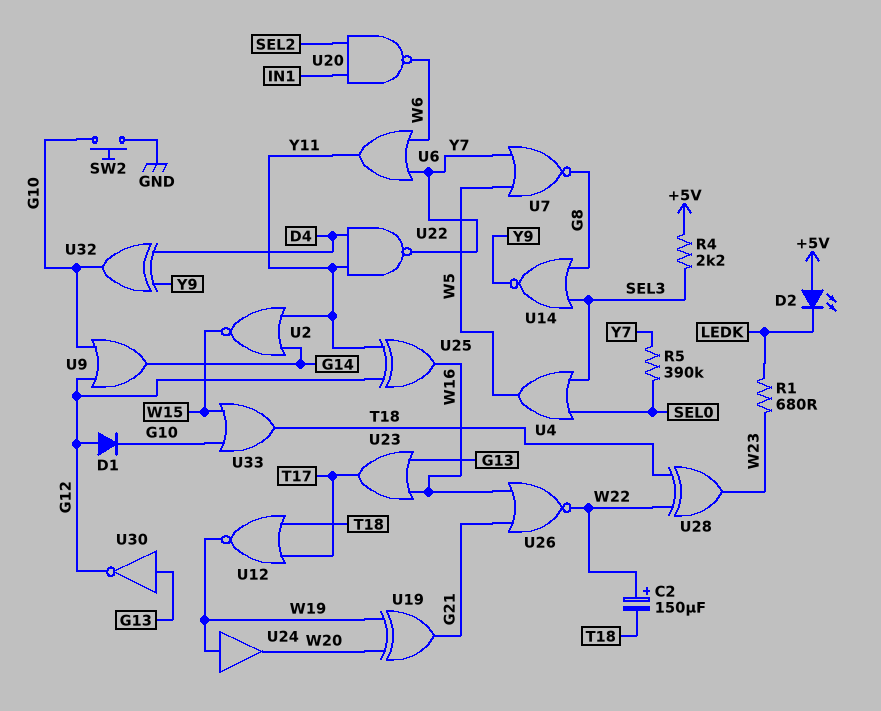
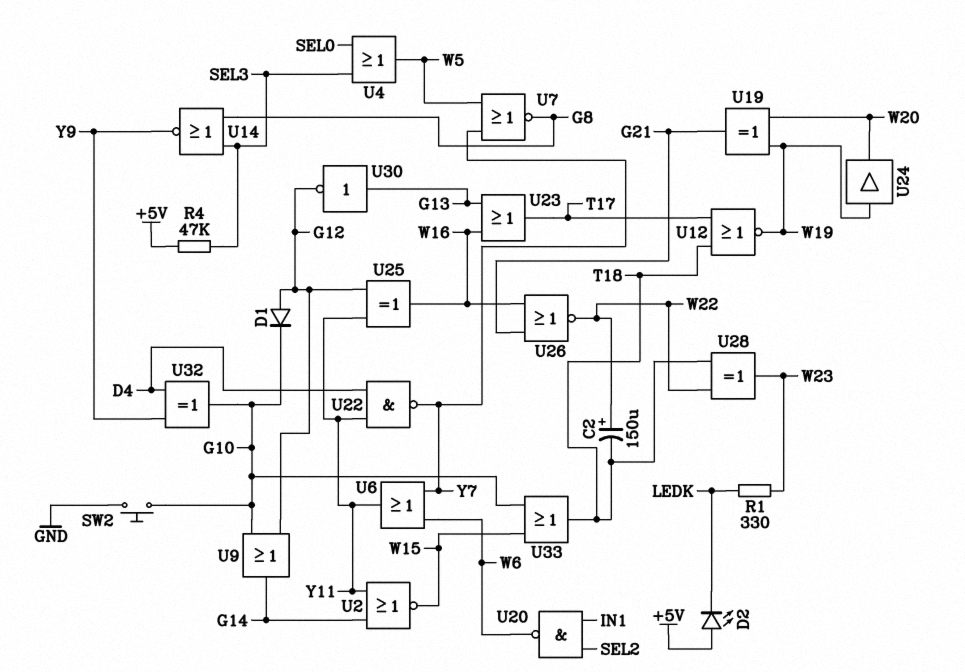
R1: 680 (LEDK, W23) -> 330 (LEDK, W23)
R4: 2.2k (+5V, SEL3) -> 47k (+5V, SEL3)
R5: 390k (SEL0, Y7) -> none

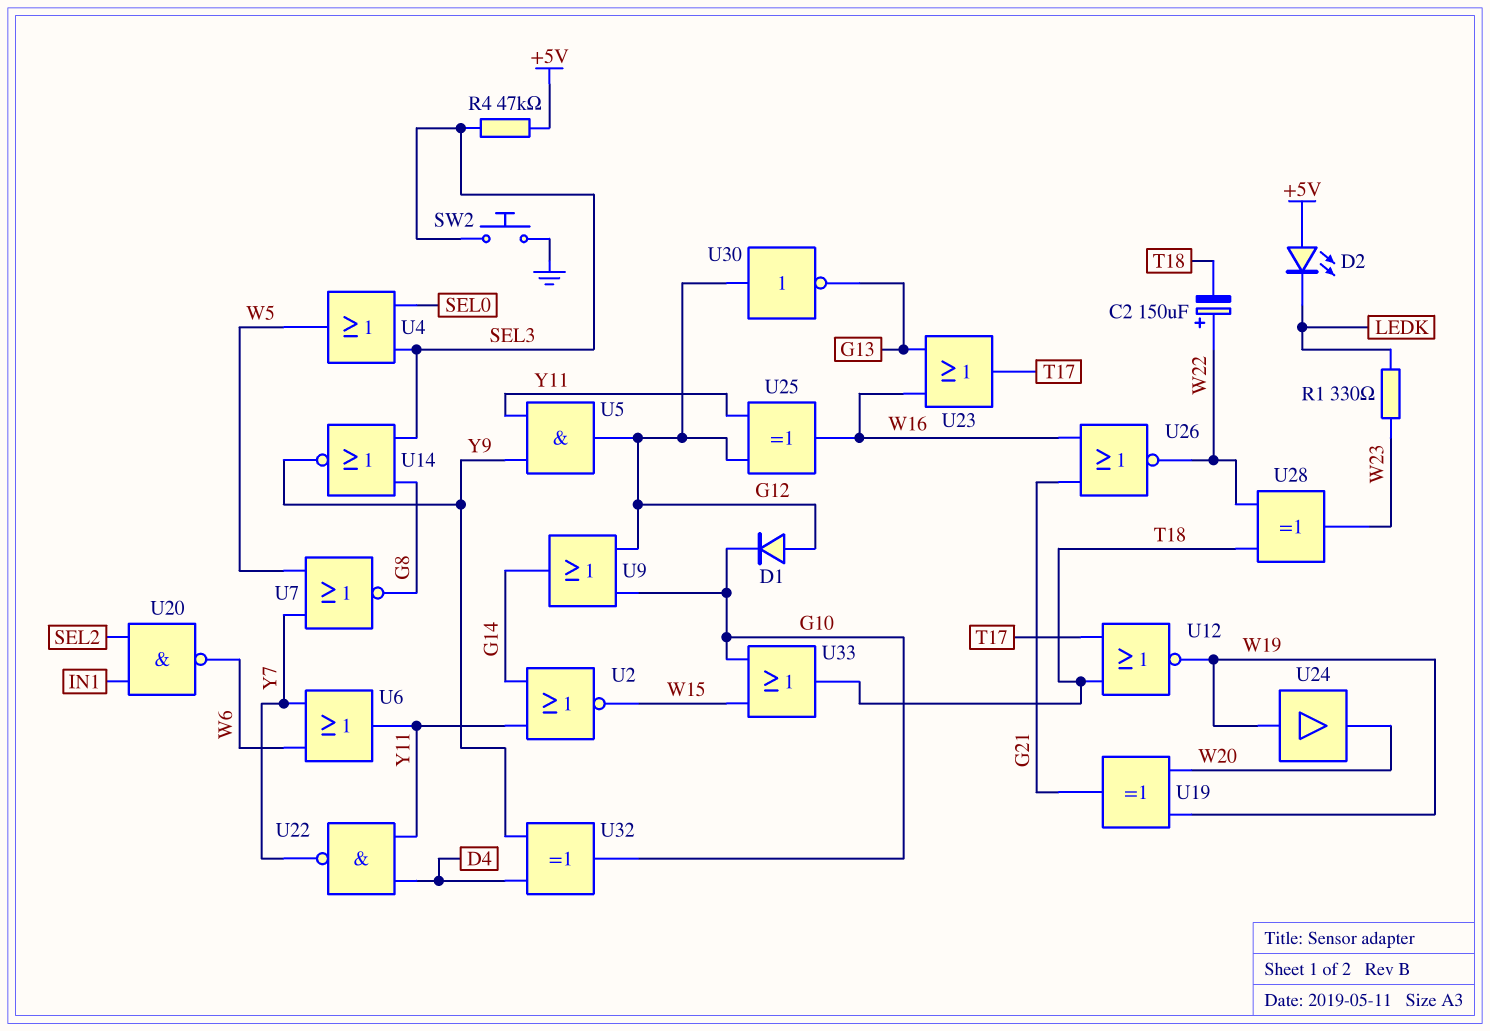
SW2: button (G10, GND) -> button (GND, SEL3)
U5: none -> AND (in Y9, in Y11, out G12)
U30: NOT (in G13, out G12) -> NOT (in G12, out G13)

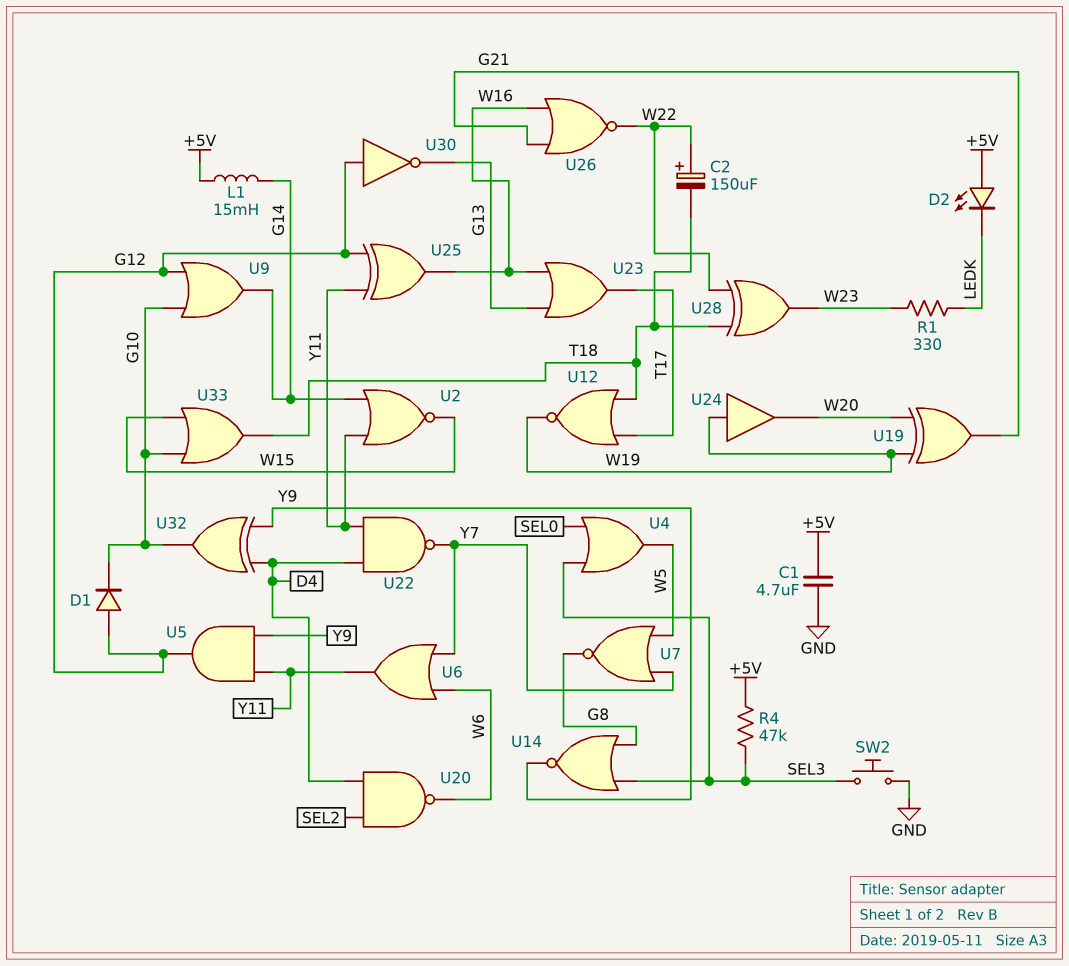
C1: none -> 4.7uF (+5V, GND)
L1: none -> 15mH (+5V, G14)
U20: NAND (in IN1, in SEL2, out W6) -> NAND (in D4, in SEL2, out W6)

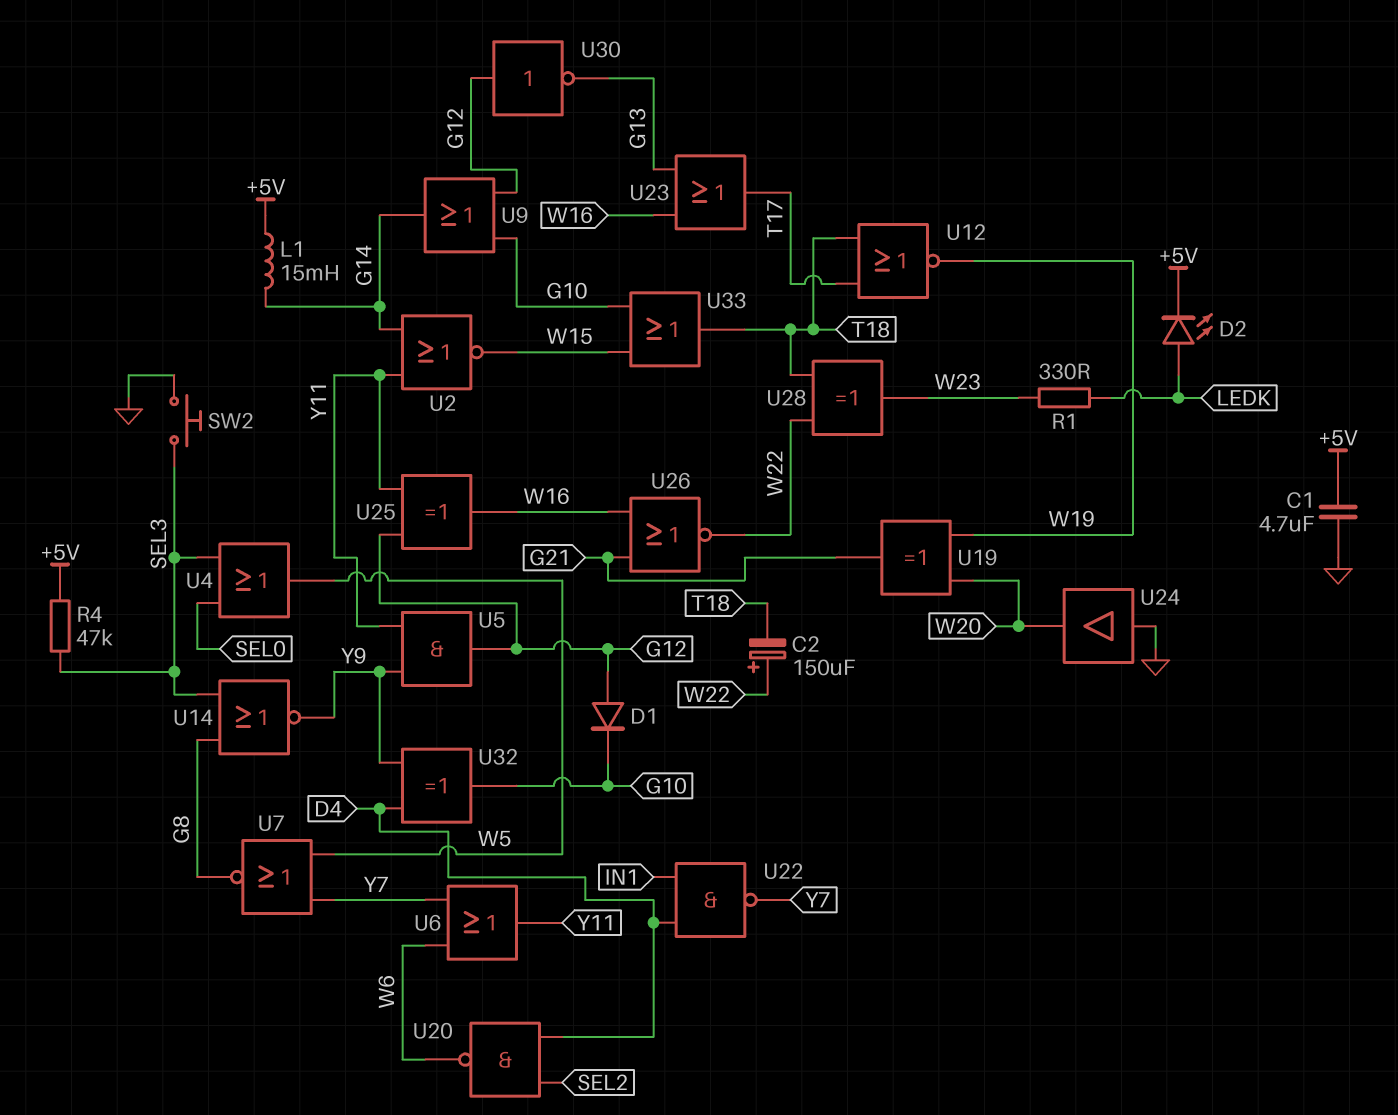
D2: LED (A +5V, K LEDK) -> LED (A LEDK, K +5V)
U22: NAND (in D4, in Y11, out Y7) -> NAND (in D4, in IN1, out Y7)
U24: buffer (in W19, out W20) -> buffer (in GND, out W20)

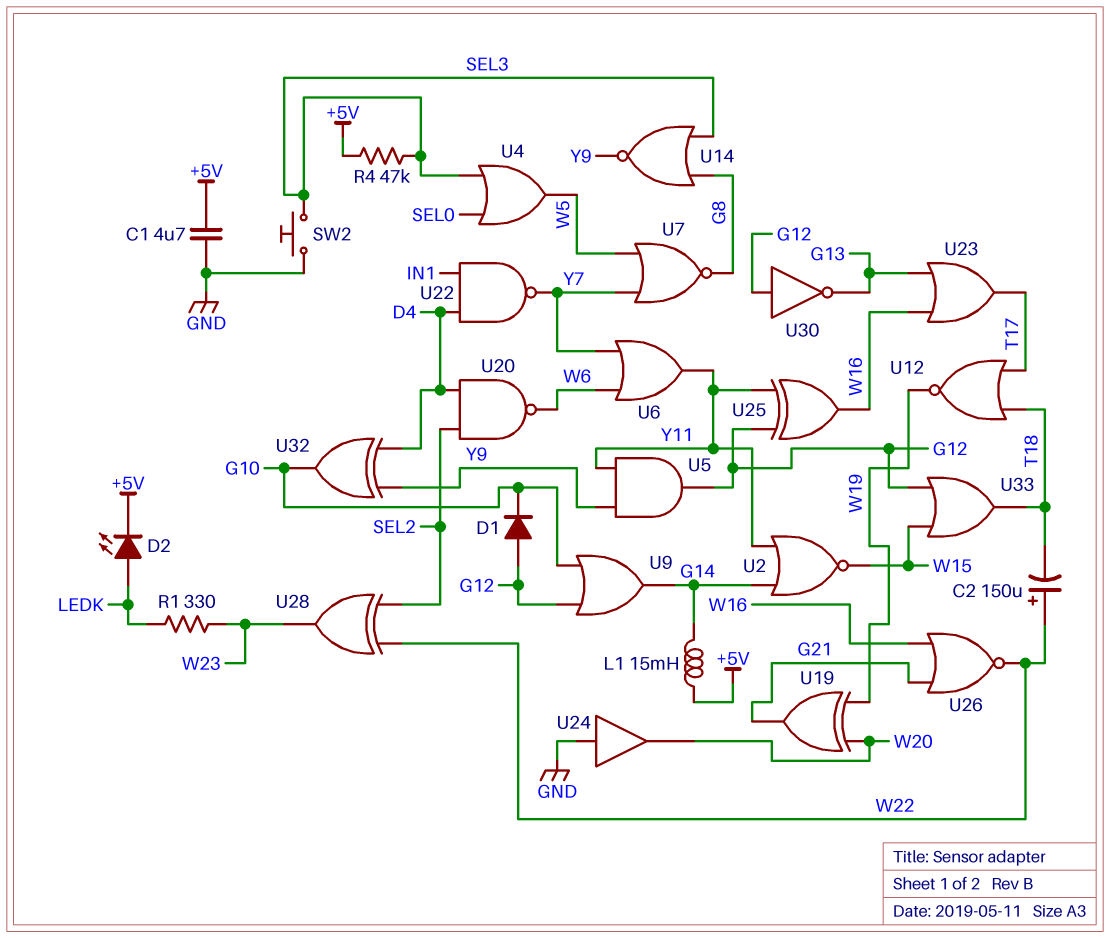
U28: XOR (in T18, in W22, out W23) -> XOR (in SEL2, in W22, out W23)
U33: OR (in G10, in W15, out T18) -> OR (in G12, in W15, out T18)

